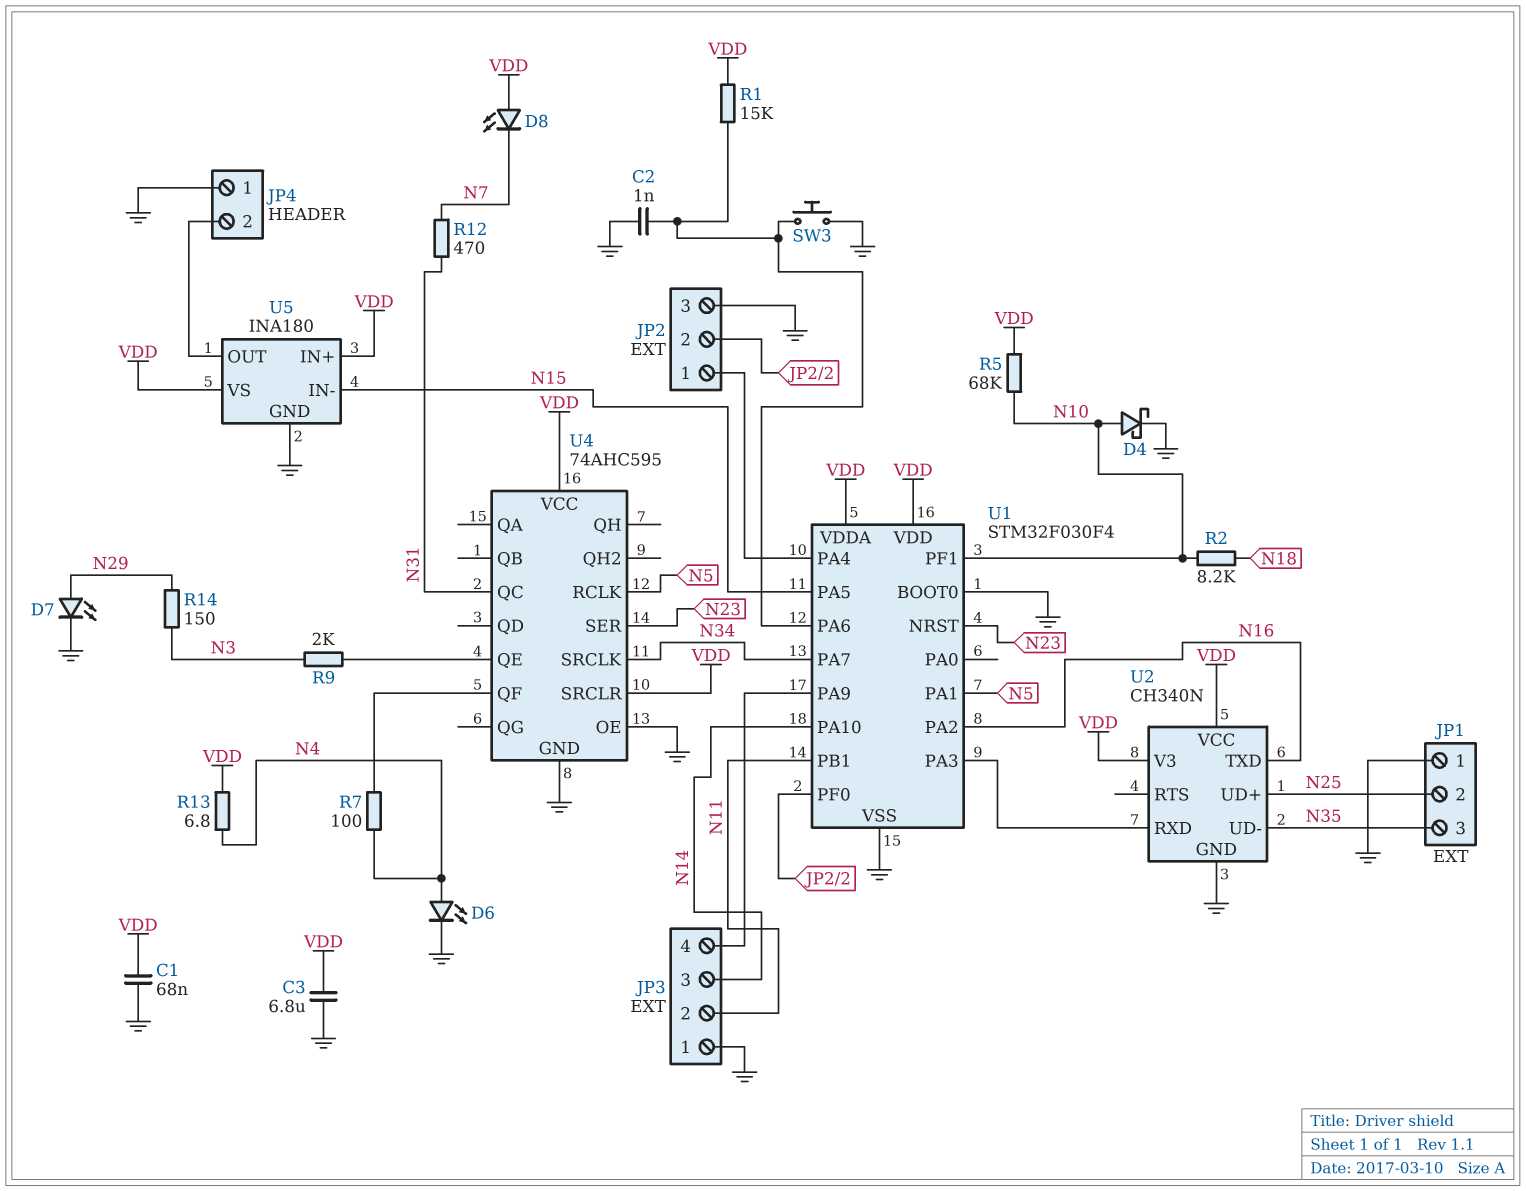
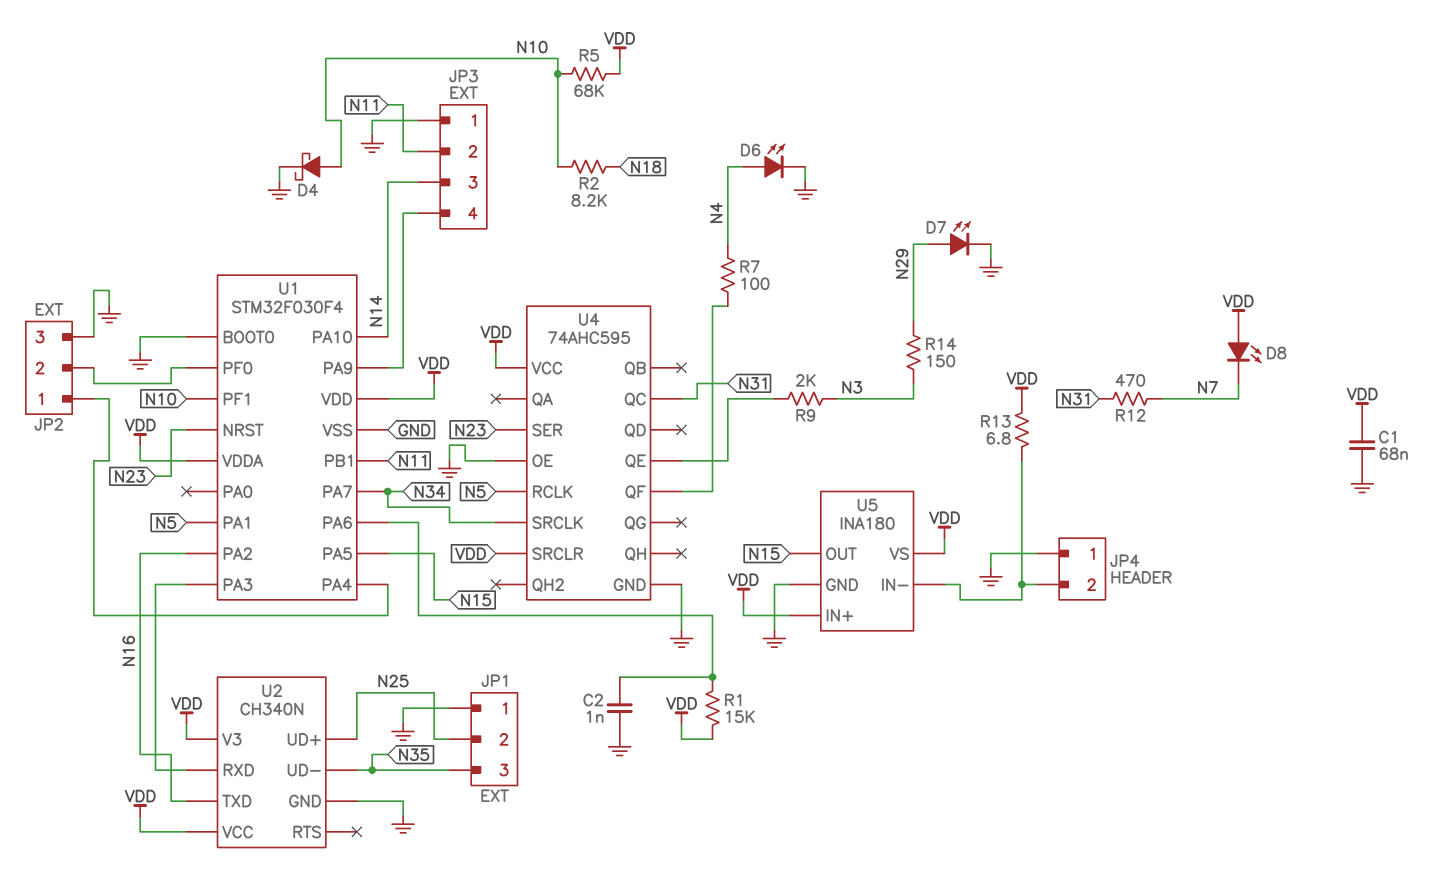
C3: 6.8uF (GND, VDD) -> none
R13: 6.8 (N4, VDD) -> 6.8 (JP4/2, VDD)
SW3: button (GND, U1/PA6) -> none
U5 pin IN-: N15 -> JP4/2
U5 pin OUT: JP4/2 -> N15

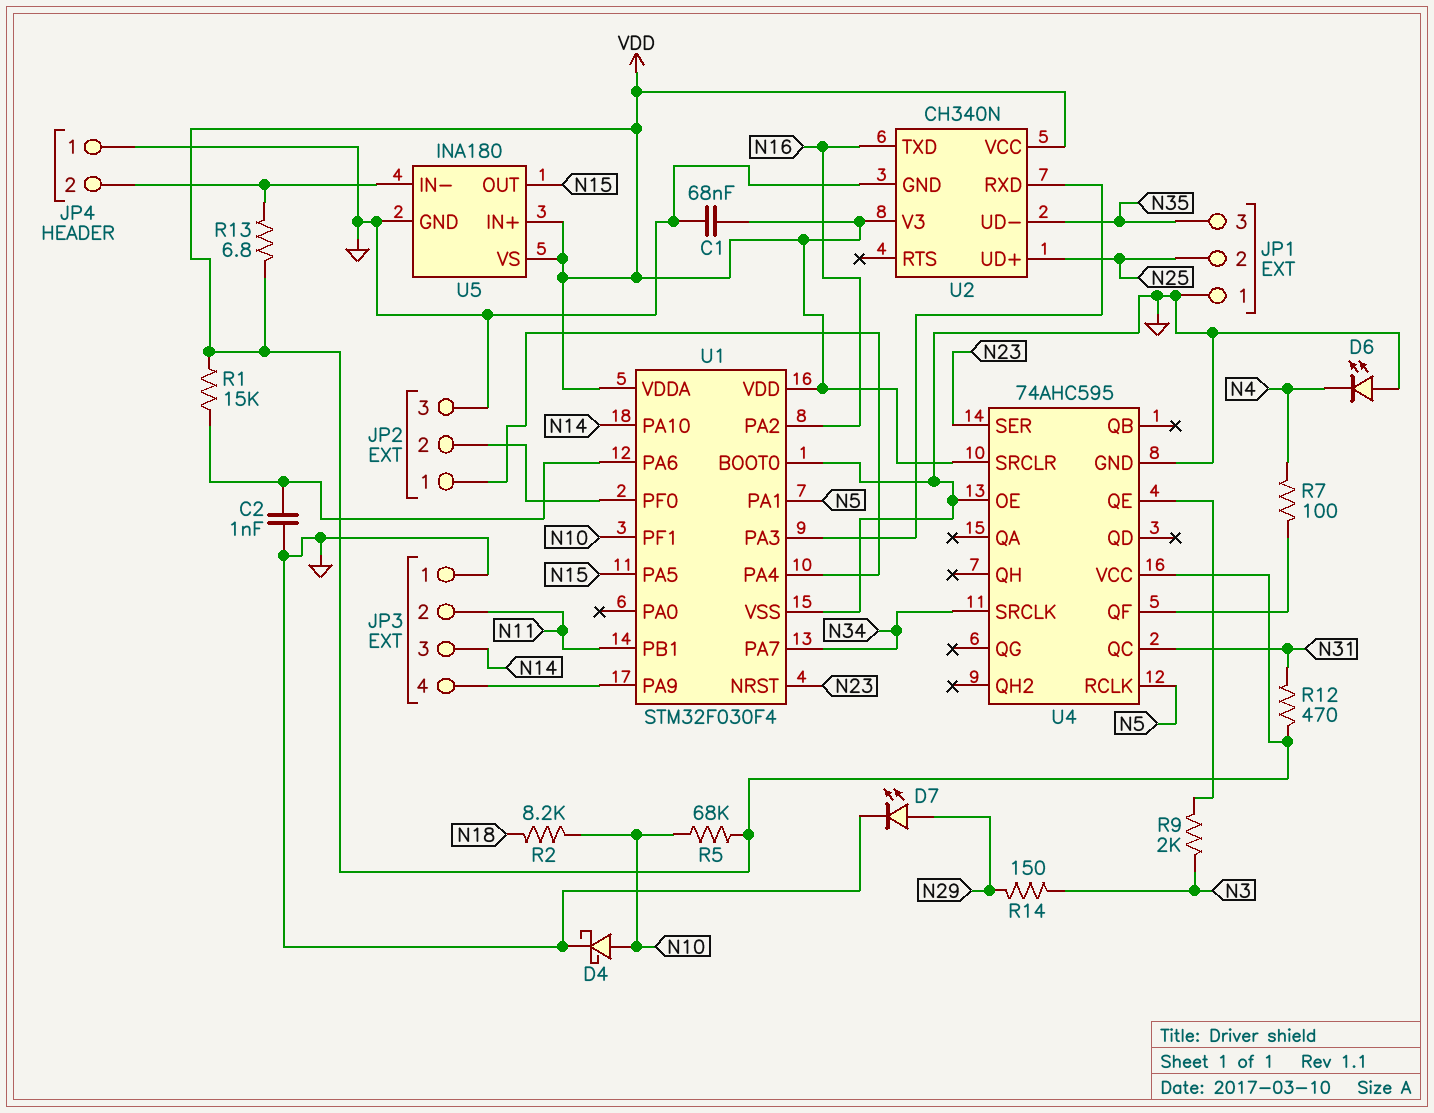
D6: LED (A N4, K GND) -> LED (A GND, K N4)
D8: LED (A VDD, K N7) -> none
R12: 470 (N7, N31) -> 470 (N31, VDD)

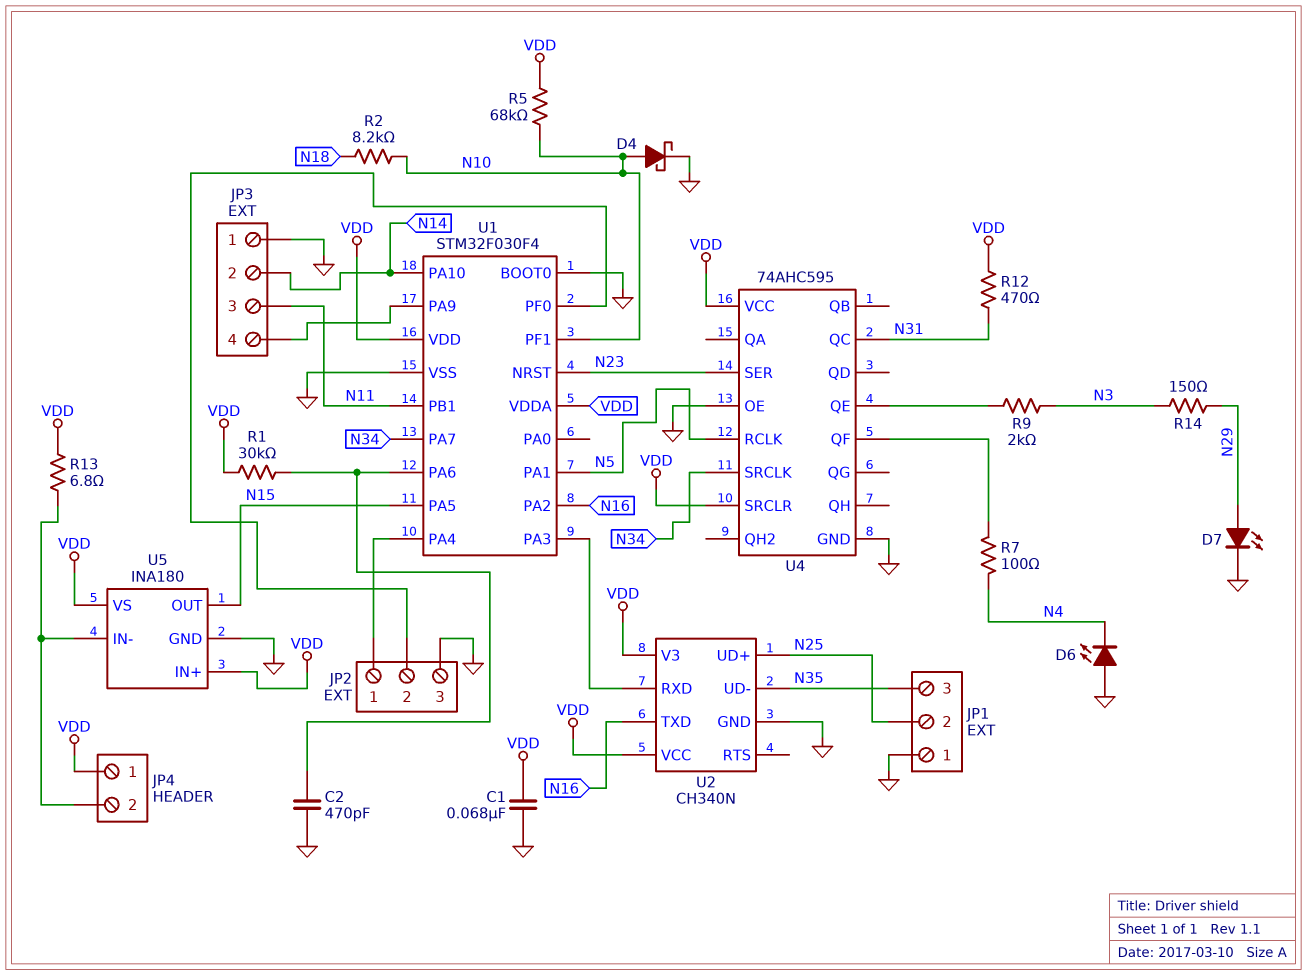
C2: 1nF (GND, U1/PA6) -> 470pF (GND, U1/PA6)
JP3 pin 2: N11 -> N14
JP3 pin 3: N14 -> N11
JP4 pin 1: GND -> VDD
R1: 15k (U1/PA6, VDD) -> 30k (U1/PA6, VDD)

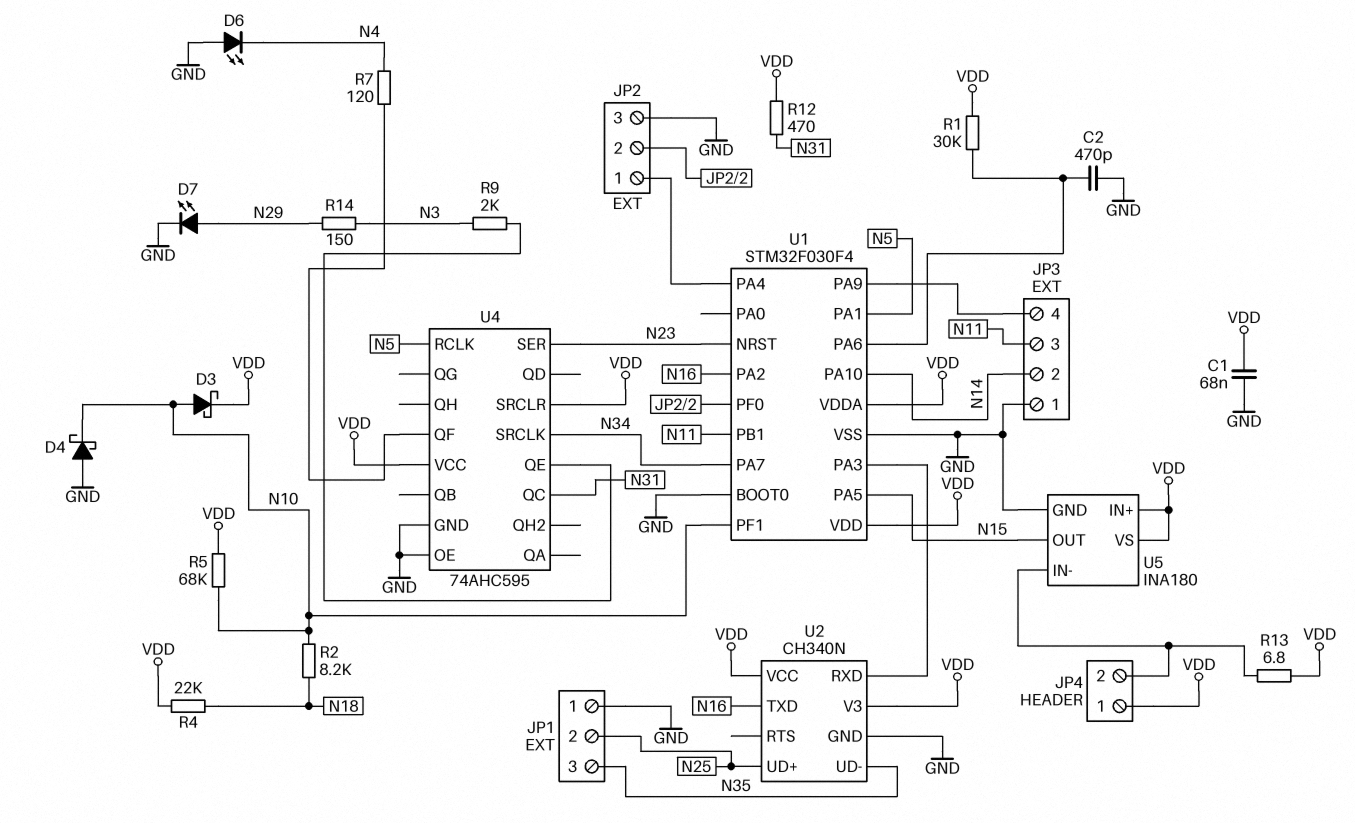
D3: none -> schottky (A N10, K VDD)
D4: schottky (A N10, K GND) -> schottky (A GND, K N10)
R4: none -> 22k (N18, VDD)
R7: 100 (N4, U4/QF) -> 120 (N4, U4/QF)

